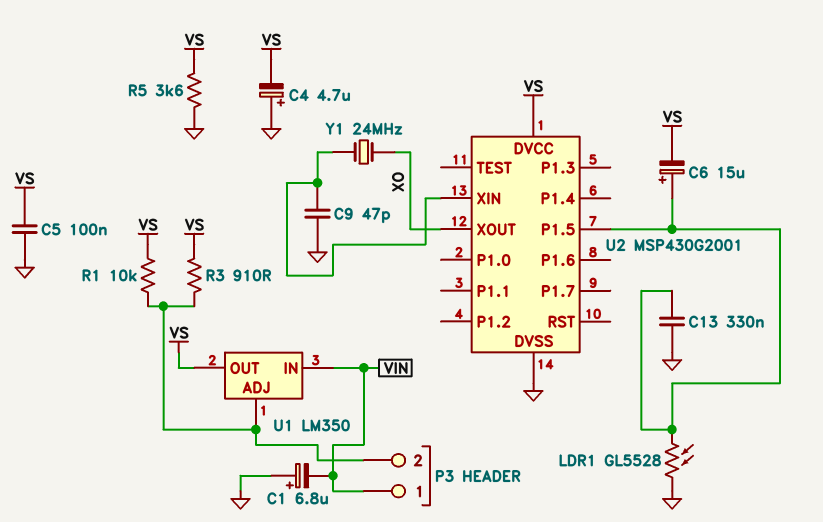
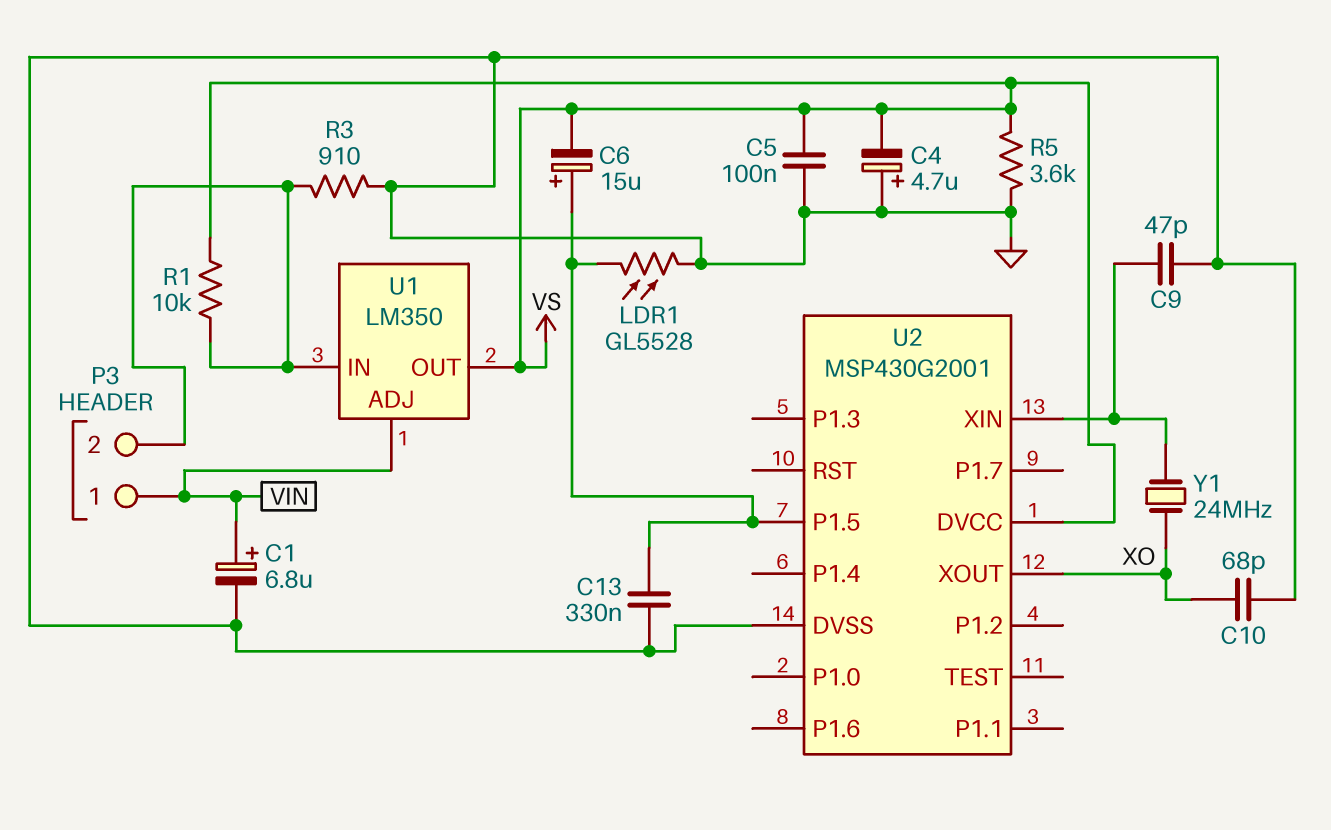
C1: 6.8uF (plus GND, minus VIN) -> 6.8uF (plus VIN, minus GND)
C10: none -> 68pF (GND, XO)
R3: 910 (P3/2, VS) -> 910 (GND, P3/2)
U1 pin ADJ: P3/2 -> VIN
U1 pin IN: VIN -> P3/2

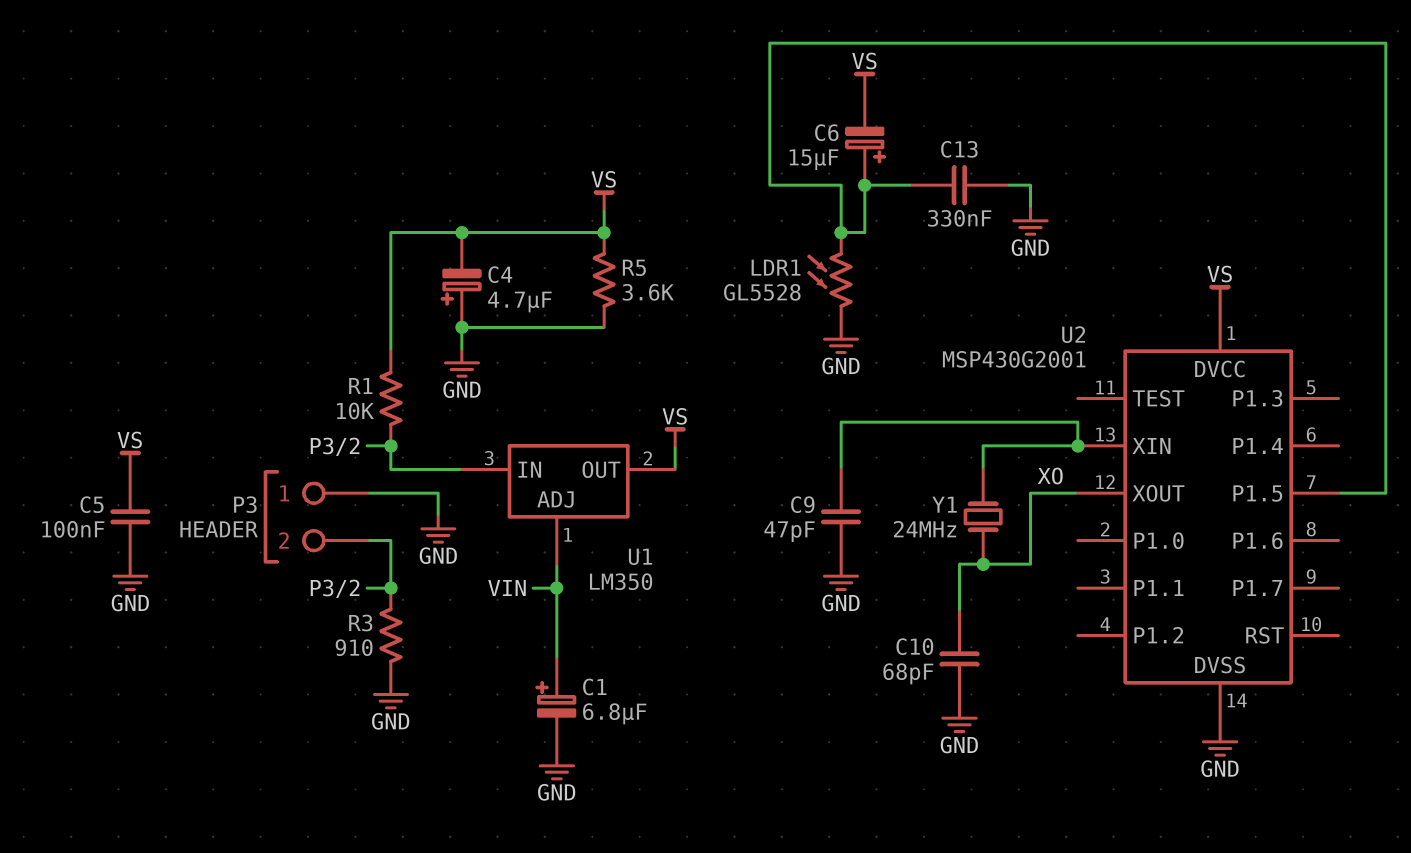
P3 pin 1: VIN -> GND

